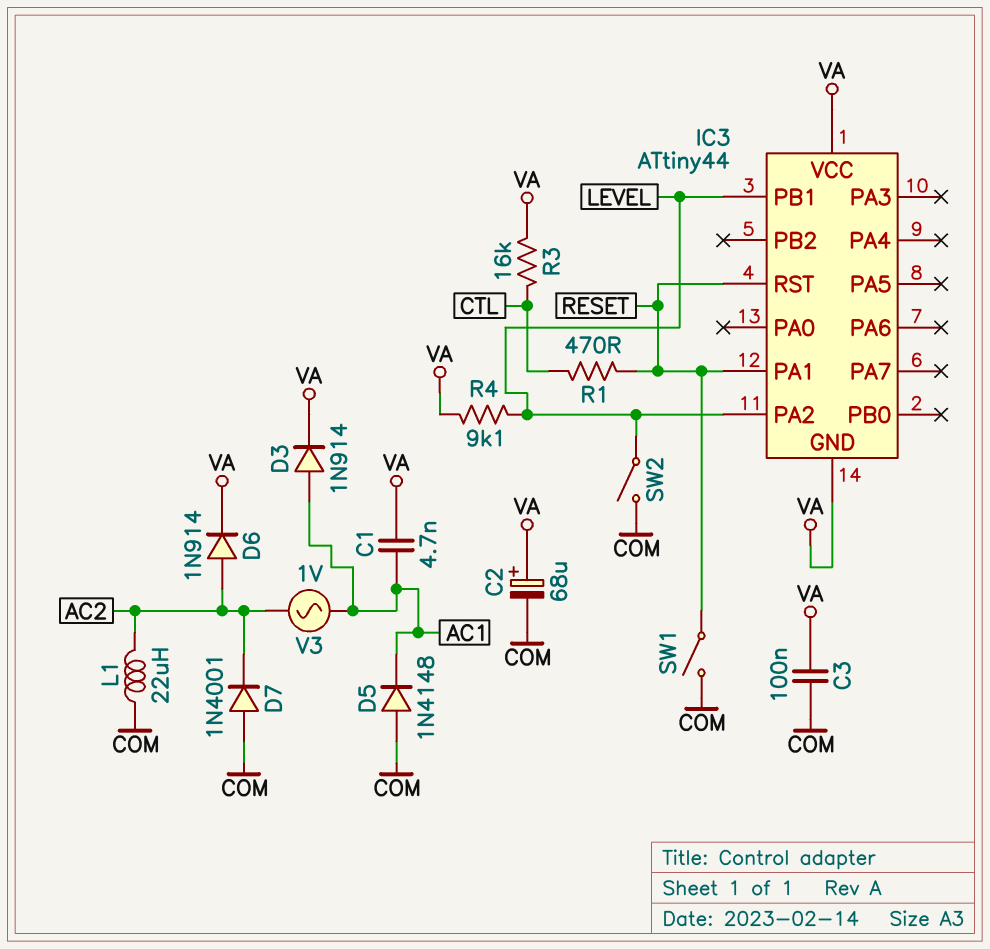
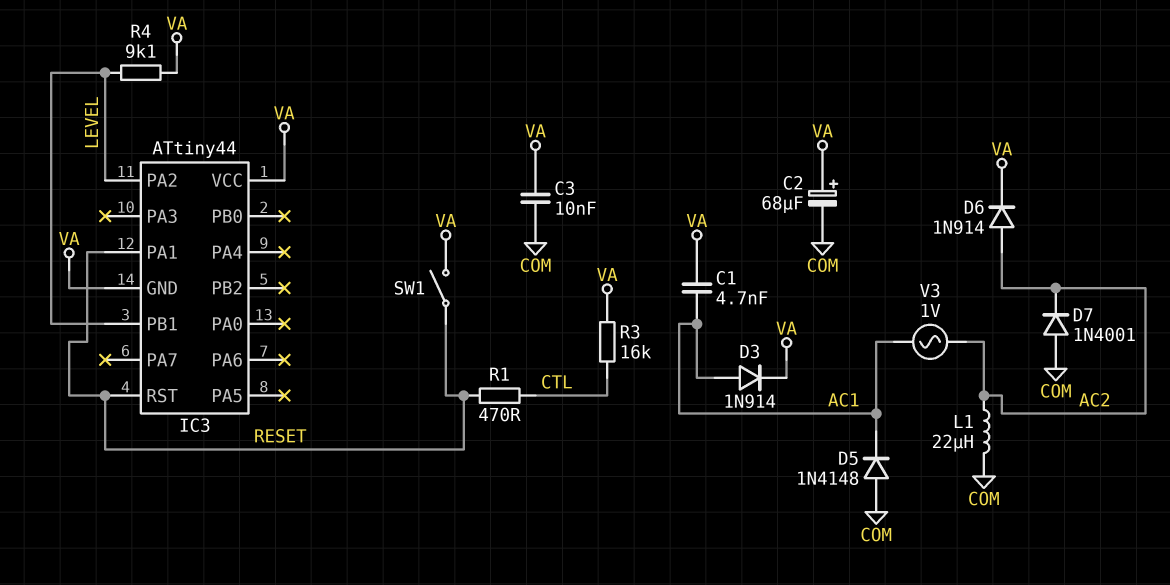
C3: 100nF (COM, VA) -> 10nF (COM, VA)
SW1: switch (COM, RESET) -> switch (RESET, VA)
SW2: switch (COM, LEVEL) -> none

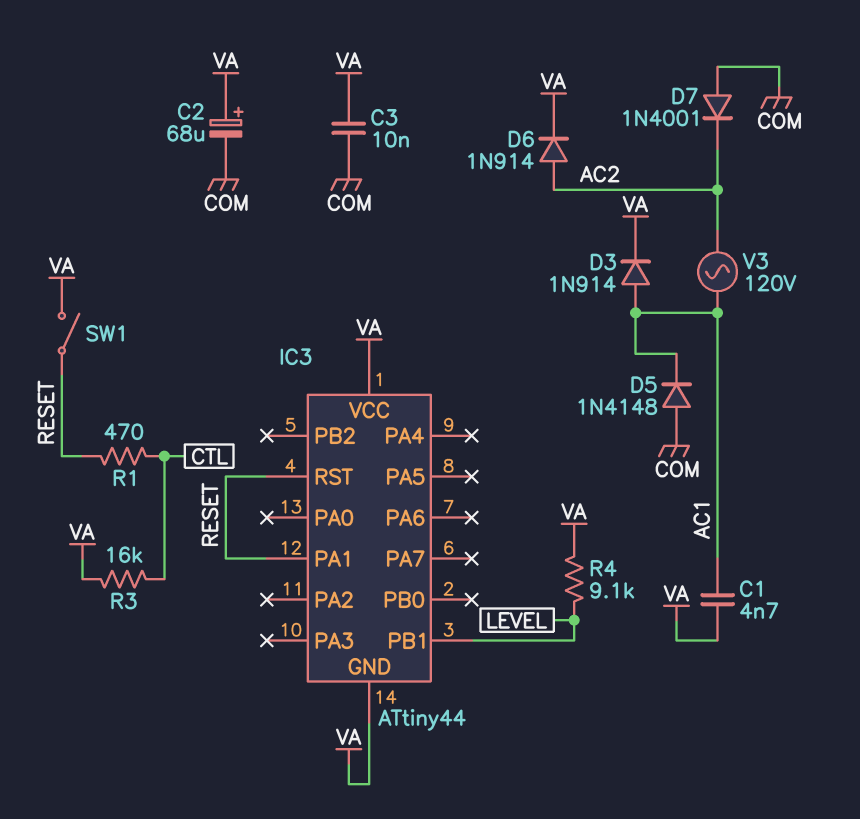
IC3 pin PA2: LEVEL -> none
L1: 22uH (AC2, COM) -> none
V3: AC 1V (AC1, AC2) -> AC 120V (AC1, AC2)

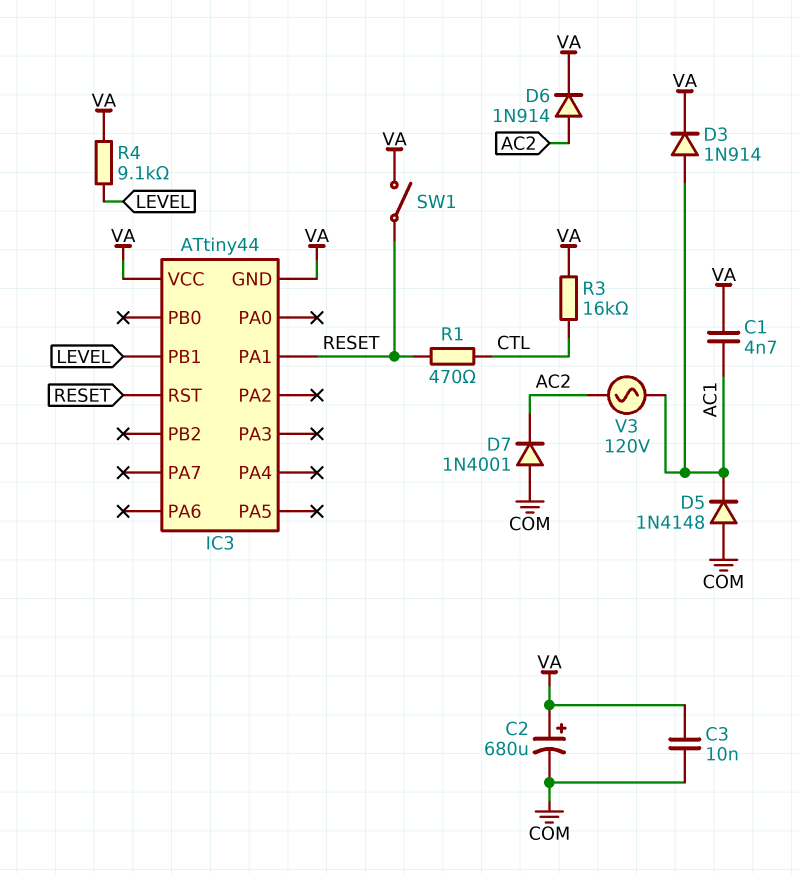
C2: 68uF (plus VA, minus COM) -> 680uF (plus VA, minus COM)

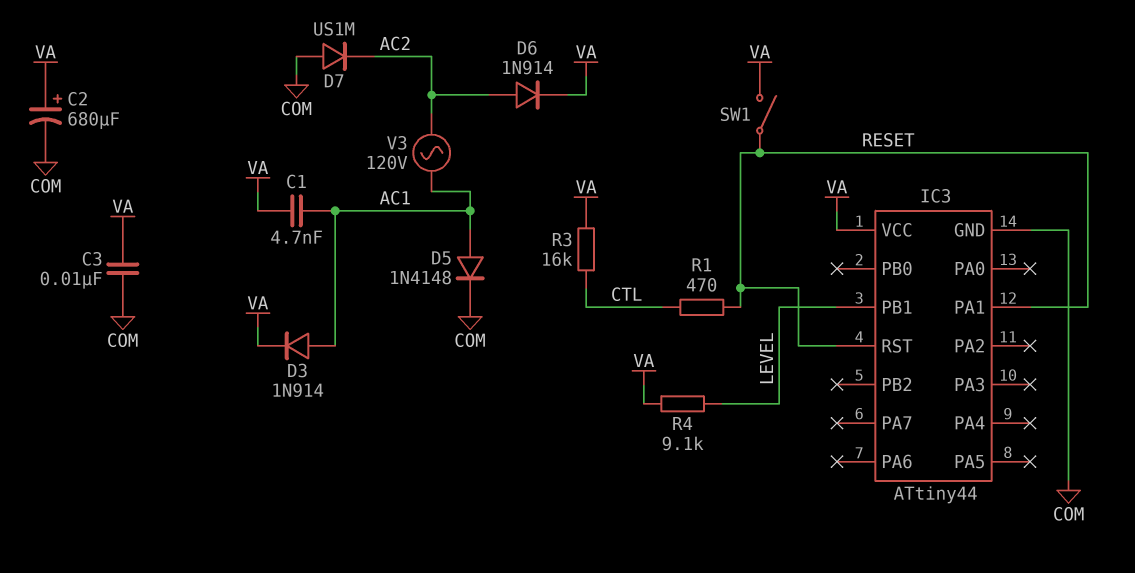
D5: diode 1N4148 (A COM, K AC1) -> diode 1N4148 (A AC1, K COM)
D7: diode 1N4001 (A COM, K AC2) -> diode US1M (A COM, K AC2)
IC3 pin GND: VA -> COM

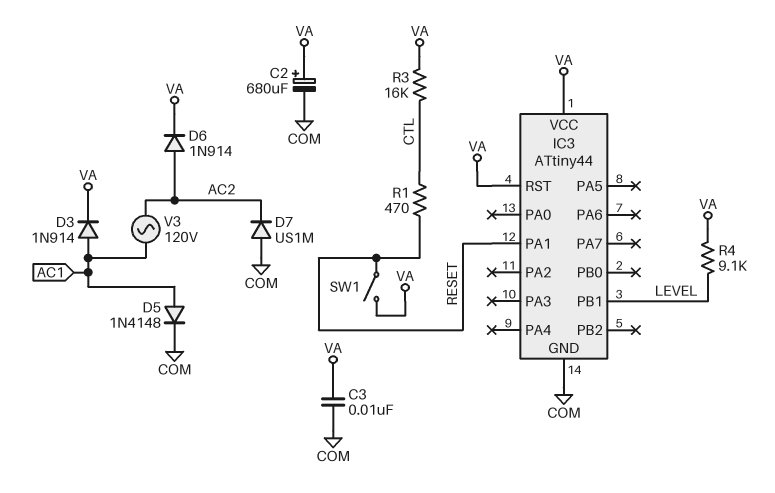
C1: 4.7nF (AC1, VA) -> none
IC3 pin RST: RESET -> VA

